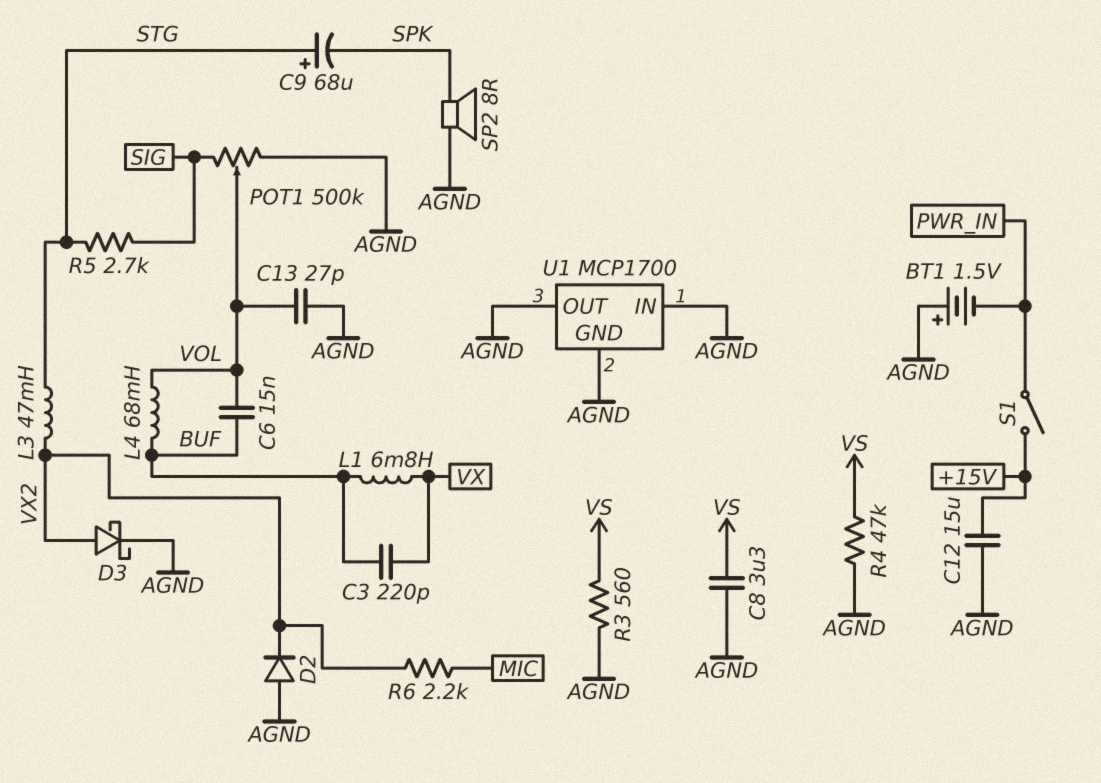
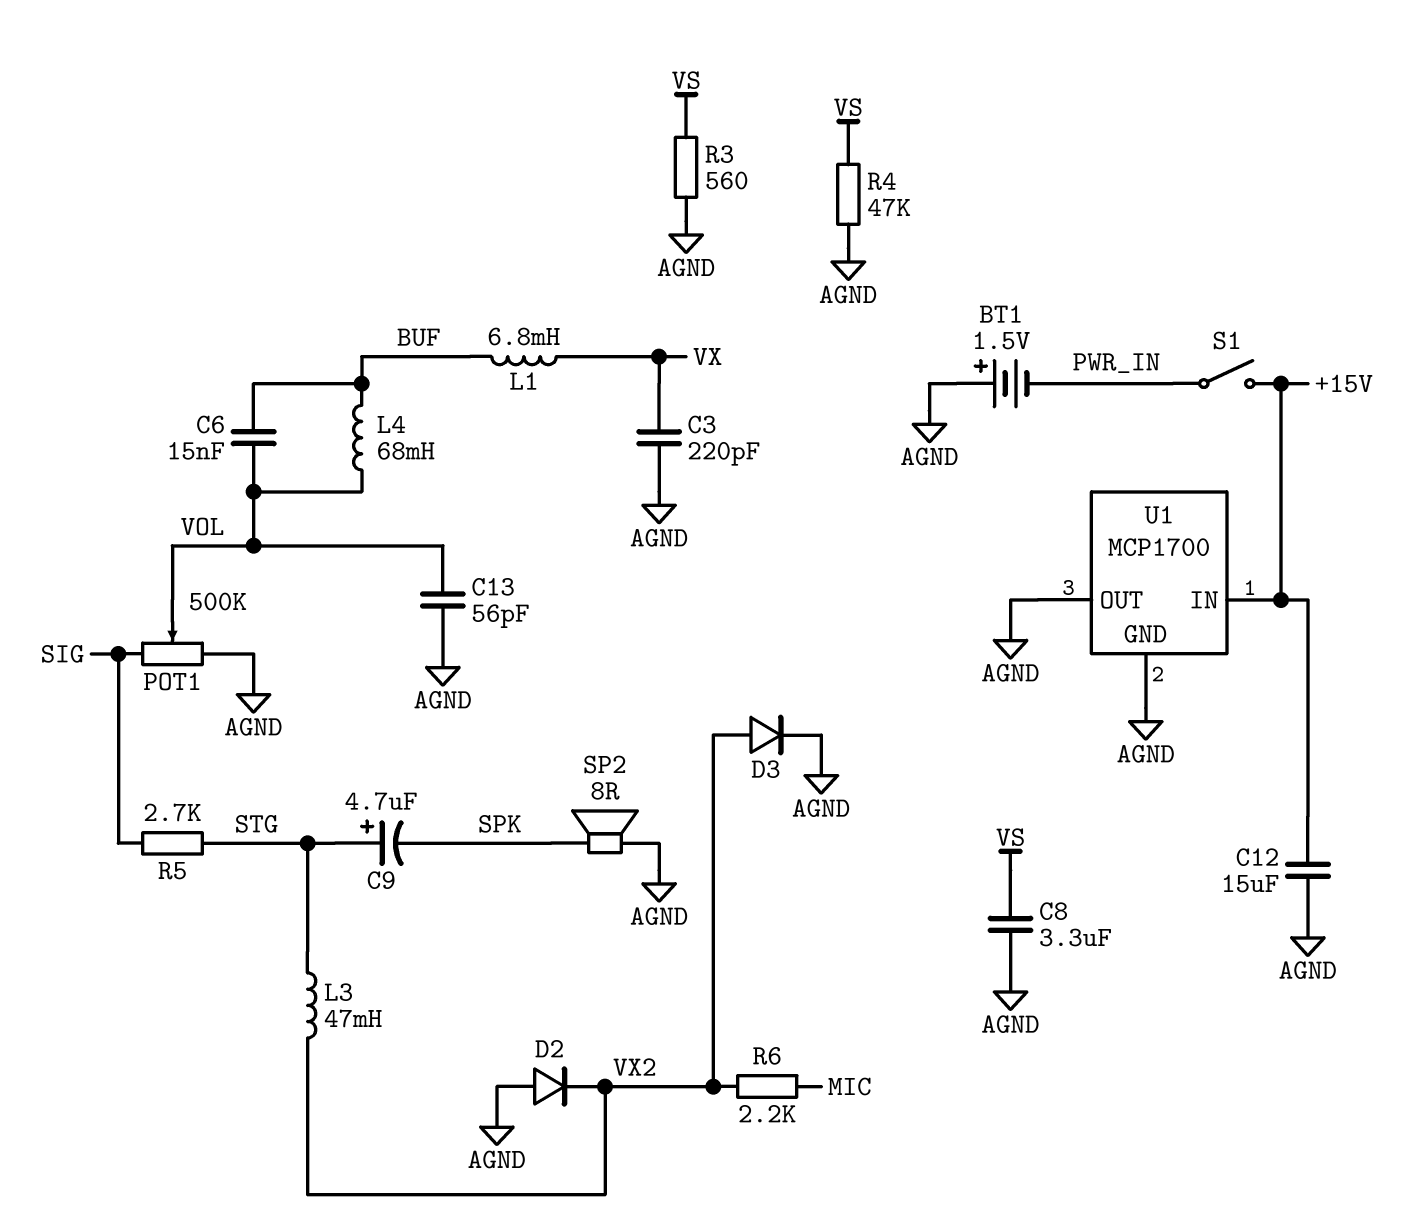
C3: 220pF (BUF, VX) -> 220pF (AGND, VX)
C9: 68uF (plus STG, minus SPK) -> 4.7uF (plus STG, minus SPK)
C13: 27pF (AGND, VOL) -> 56pF (AGND, VOL)
D3: schottky (A VX2, K AGND) -> diode (A VX2, K AGND)
U1 pin IN: AGND -> +15V

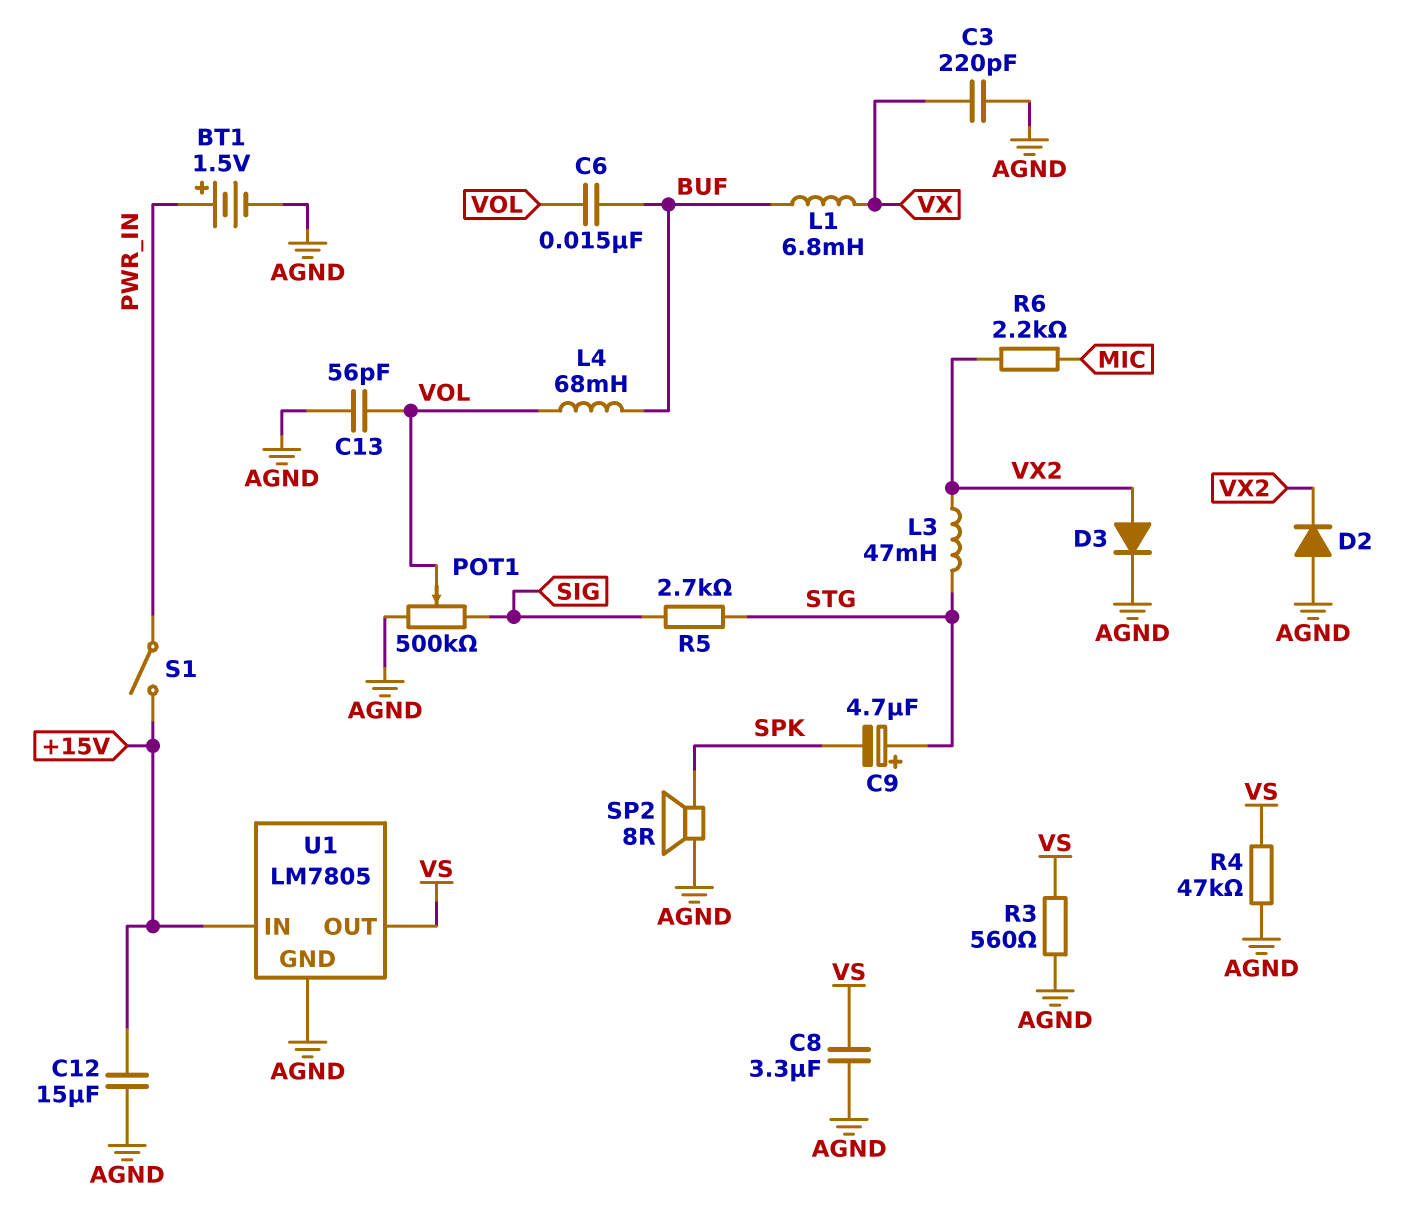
BT1: 1.5V (plus AGND, minus PWR_IN) -> 1.5V (plus PWR_IN, minus AGND)
U1: MCP1700 -> LM7805
U1 pin OUT: AGND -> VS

